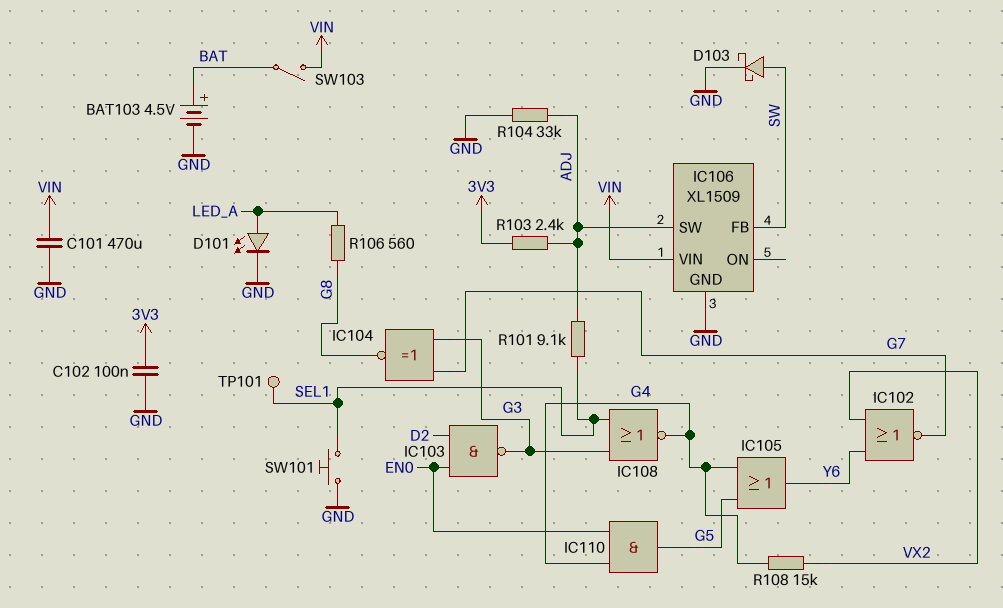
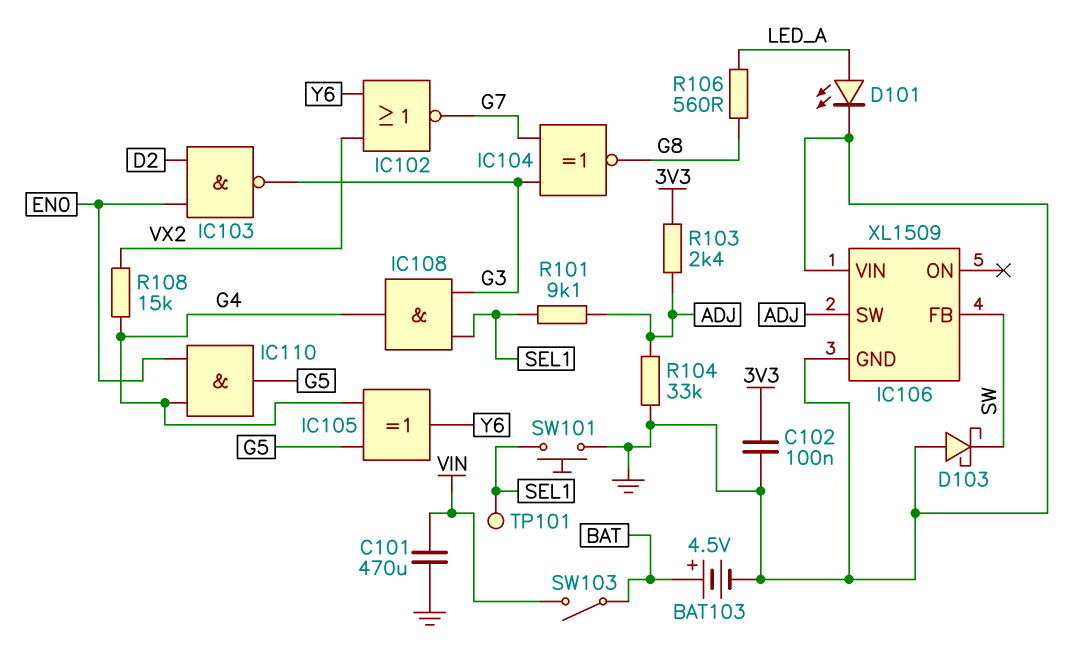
D103: schottky (A SW, K GND) -> schottky (A GND, K SW)
IC105: OR (in G4, in G5, out Y6) -> XOR (in G4, in G5, out Y6)
IC106 pin VIN: VIN -> GND
IC108: NOR (in G3, in SEL1, out G4) -> AND (in G3, in SEL1, out G4)

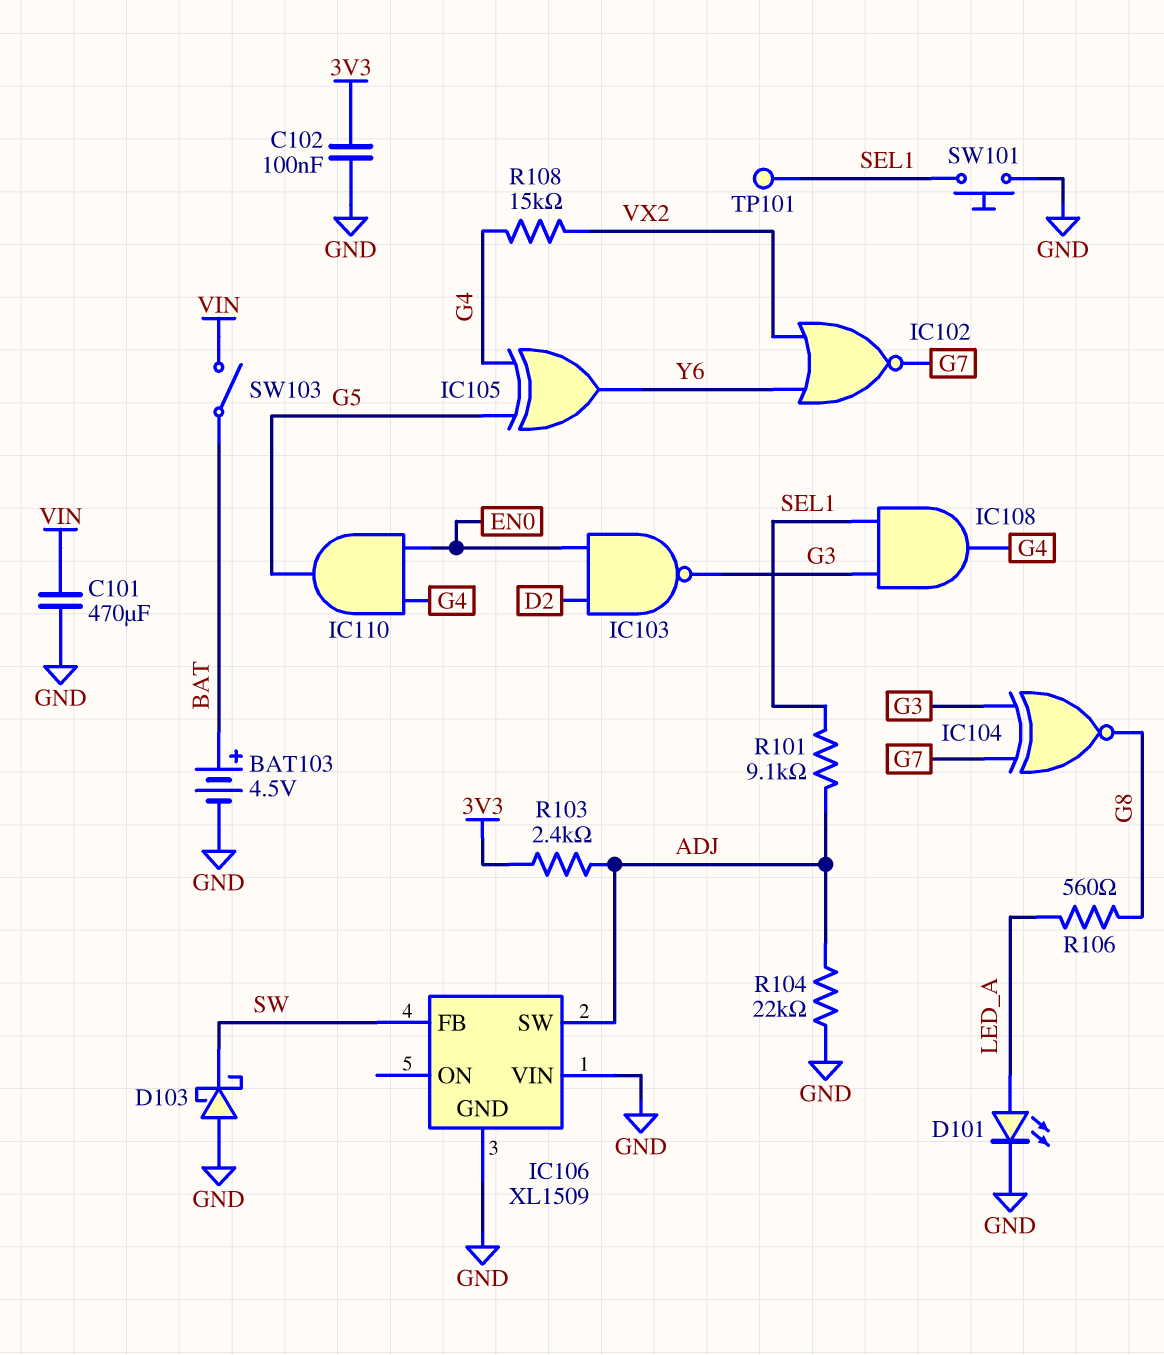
R104: 33k (ADJ, GND) -> 22k (ADJ, GND)

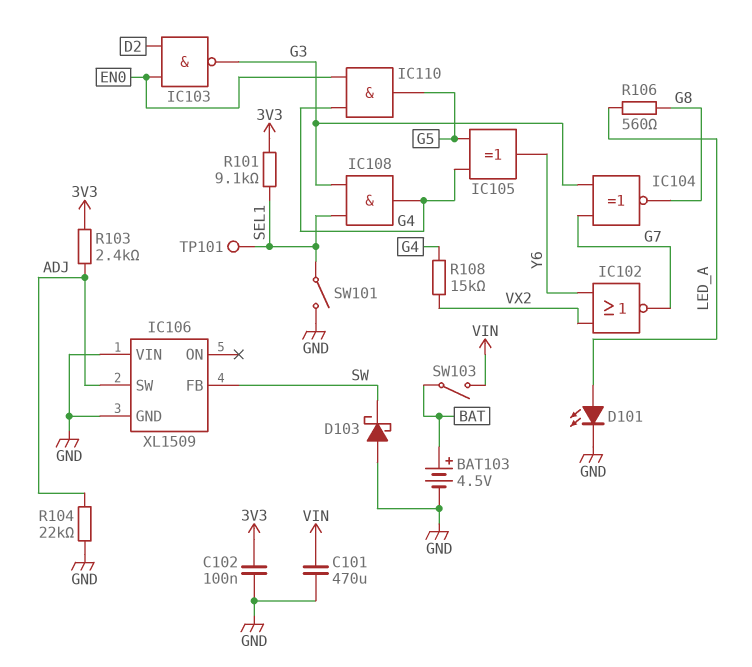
R101: 9.1k (ADJ, SEL1) -> 9.1k (3V3, SEL1)
SW101: button (GND, SEL1) -> switch (GND, SEL1)

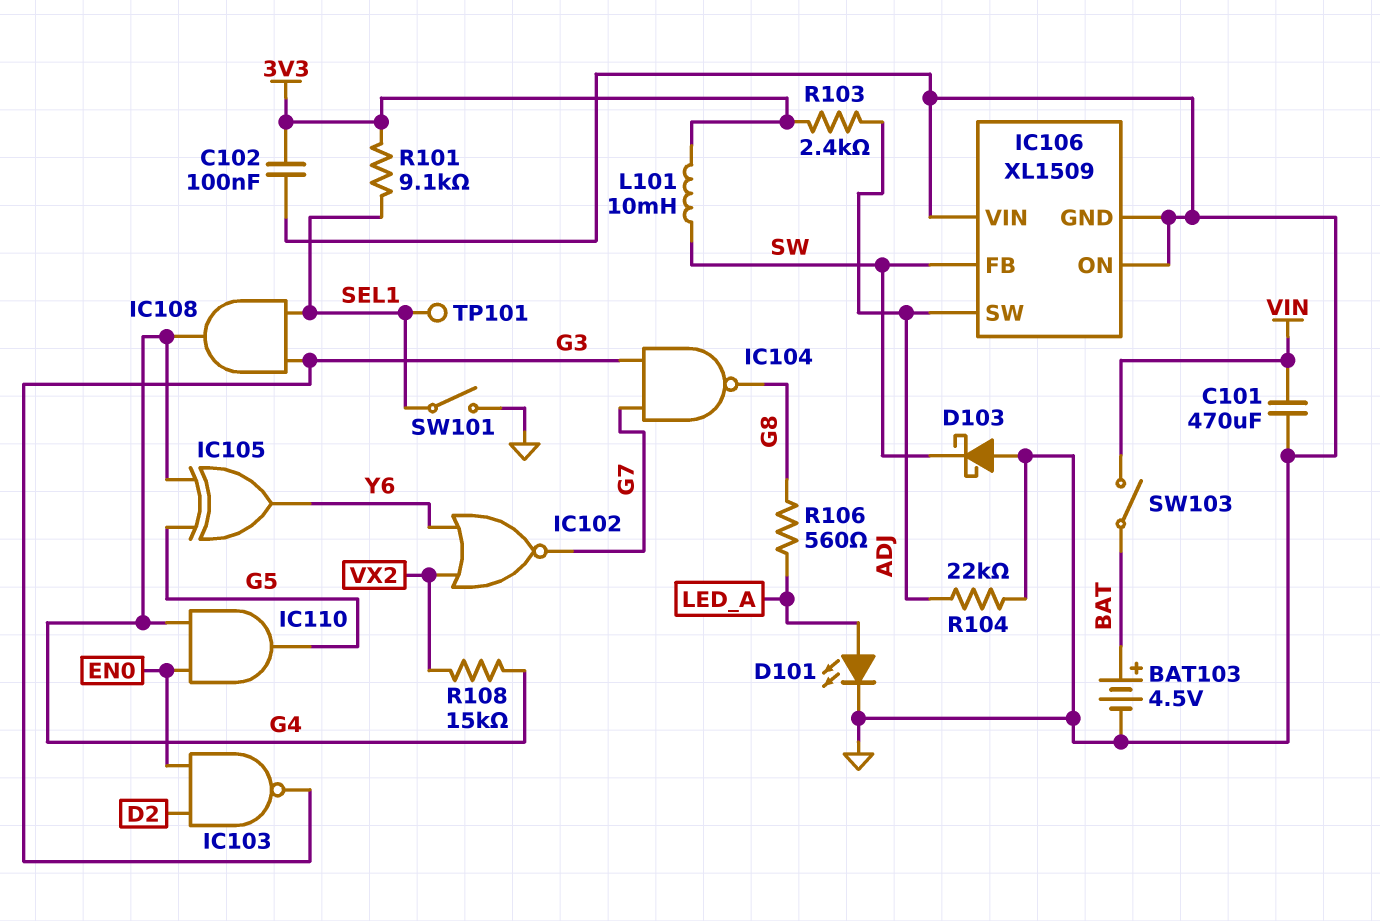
IC104: XNOR (in G3, in G7, out G8) -> NAND (in G3, in G7, out G8)
IC106 pin ON: none -> GND
L101: none -> 10mH (3V3, SW)

